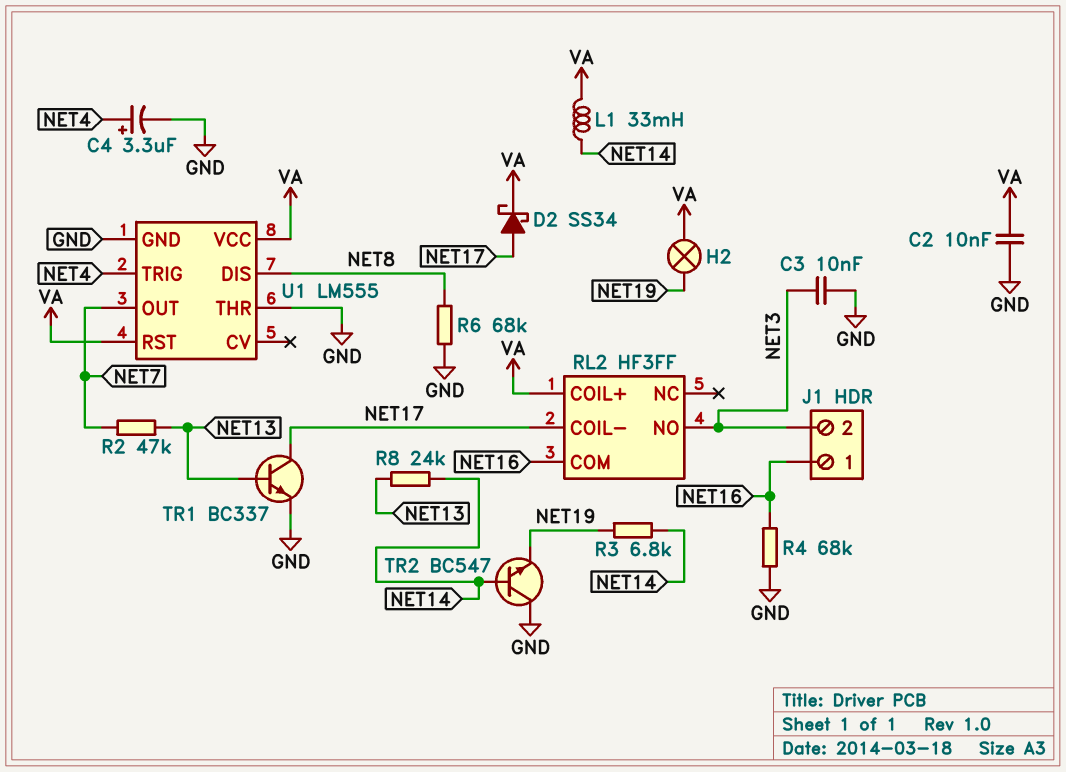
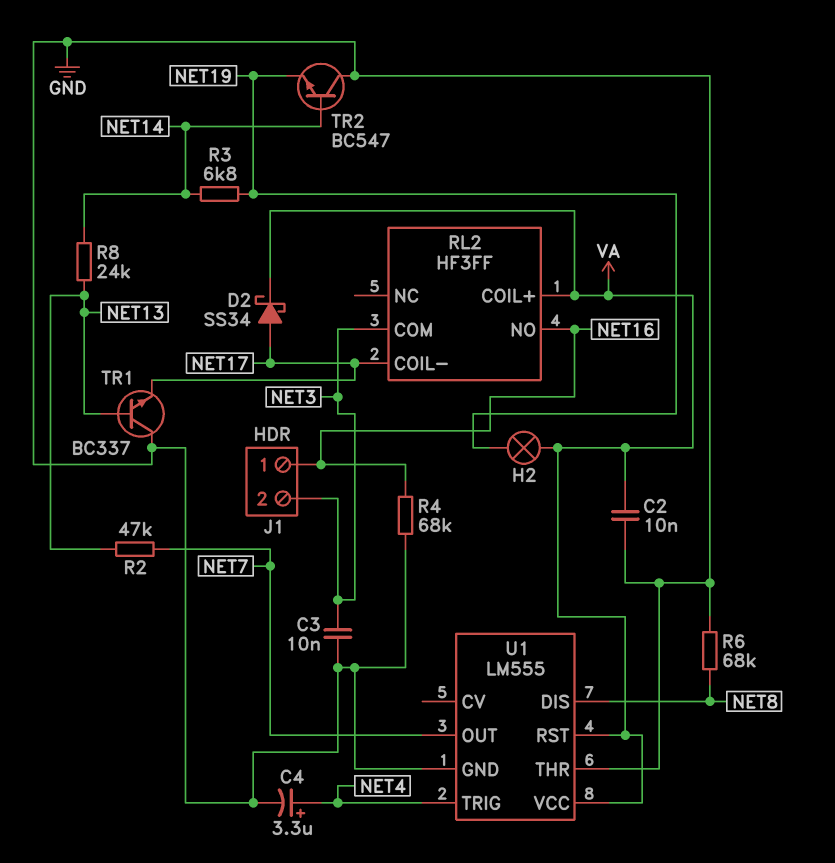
L1: 33mH (NET14, VA) -> none
RL2 pin COM: NET16 -> NET3
RL2 pin NO: NET3 -> NET16
TR1: NPN BC337 (B NET13, C NET17, E GND) -> NPN BC337 (B NET13, C GND, E NET17)

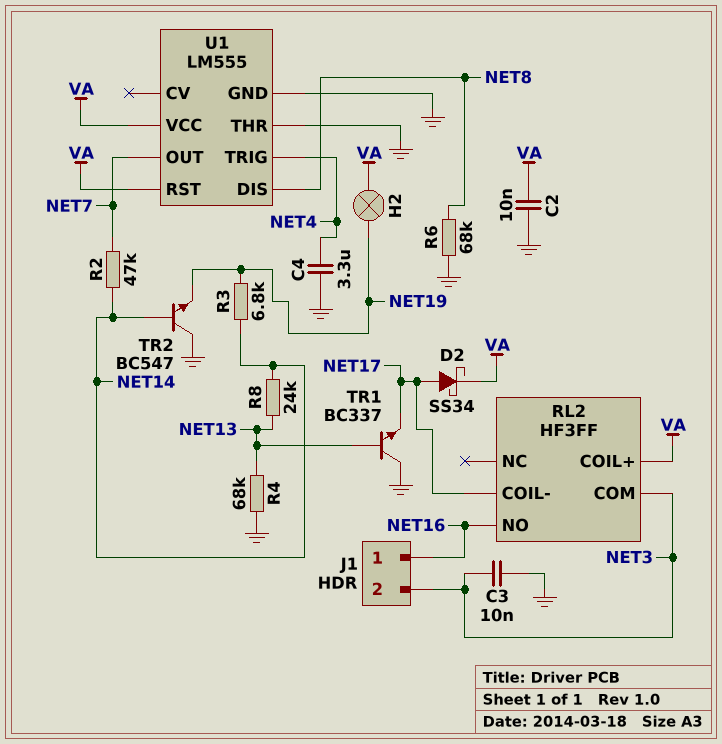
C4: 3.3uF (plus NET4, minus GND) -> 3.3uF (GND, NET4)
R2: 47k (NET7, NET13) -> 47k (NET7, NET14)
R4: 68k (GND, NET16) -> 68k (GND, NET13)

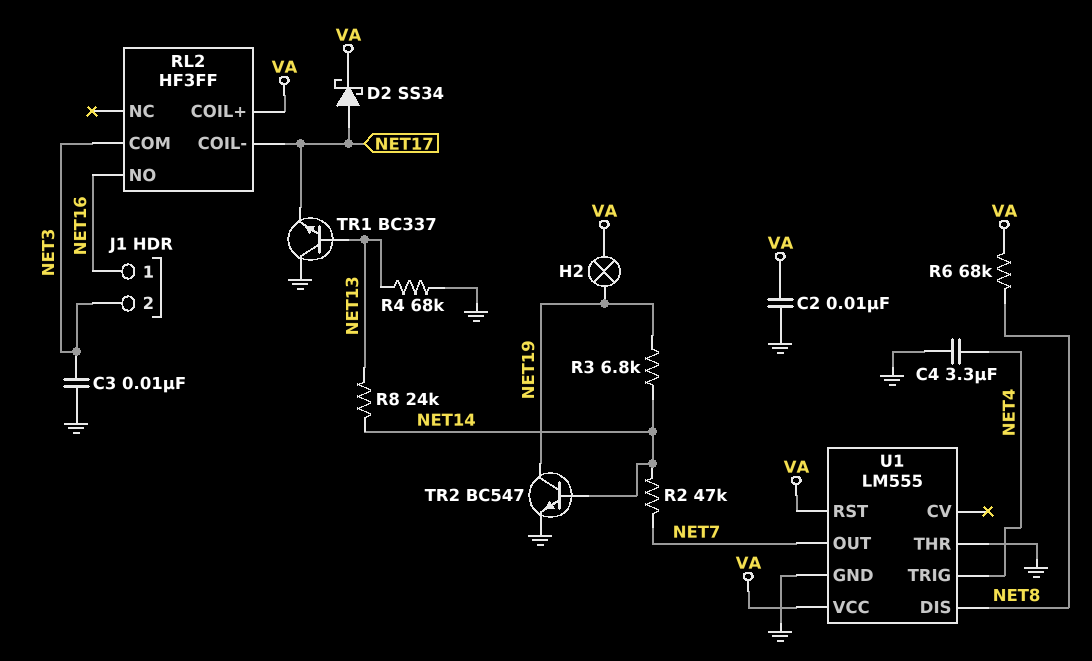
R6: 68k (GND, NET8) -> 68k (NET8, VA)
TR2: NPN BC547 (B NET14, C GND, E NET19) -> NPN BC547 (B NET14, C NET19, E GND)

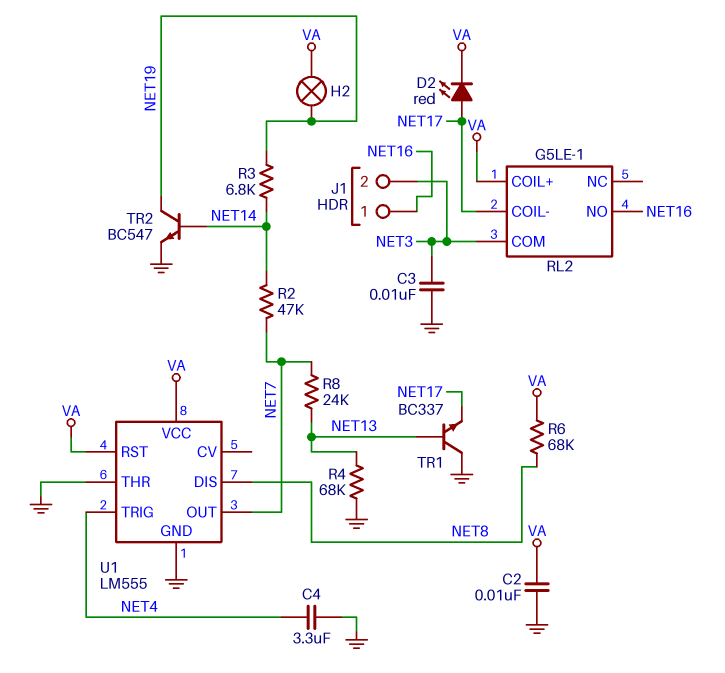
D2: schottky SS34 (A NET17, K VA) -> LED red (A NET17, K VA)
R8: 24k (NET13, NET14) -> 24k (NET7, NET13)
RL2: HF3FF -> G5LE-1

